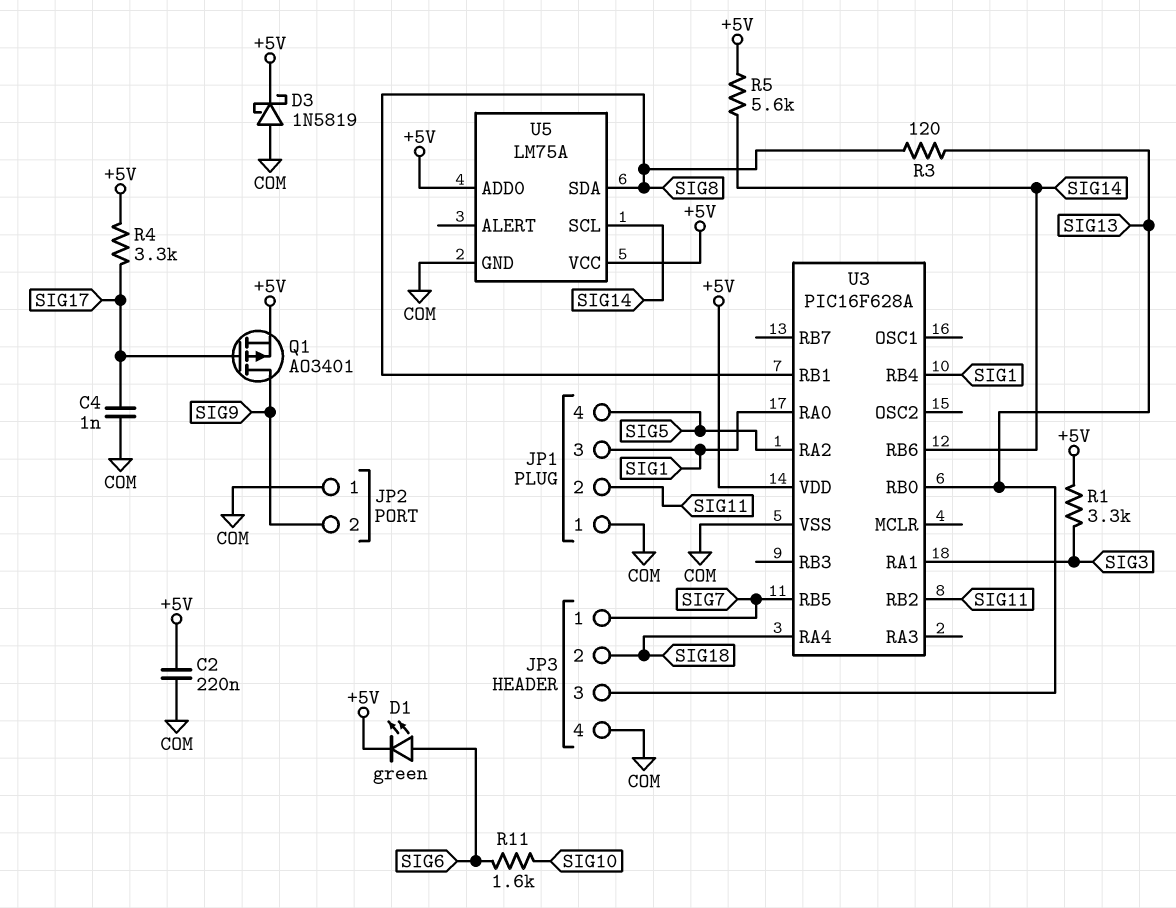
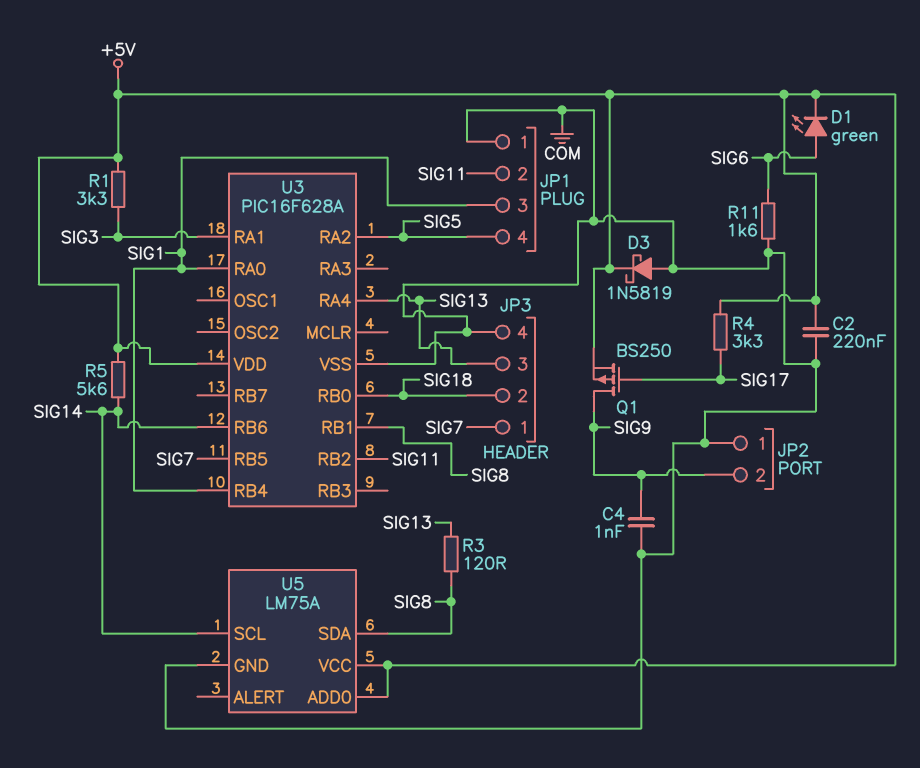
C4: 1nF (COM, SIG17) -> 1nF (COM, SIG9)
Q1: PMOS AO3401 (G SIG17, D SIG9, S +5V) -> PMOS BS250 (G SIG17, D SIG9, S +5V)
R11: 1.6k (SIG6, SIG10) -> 1.6k (COM, SIG6)
U3 pin RA4: SIG18 -> SIG13
U3 pin RB0: SIG13 -> SIG18

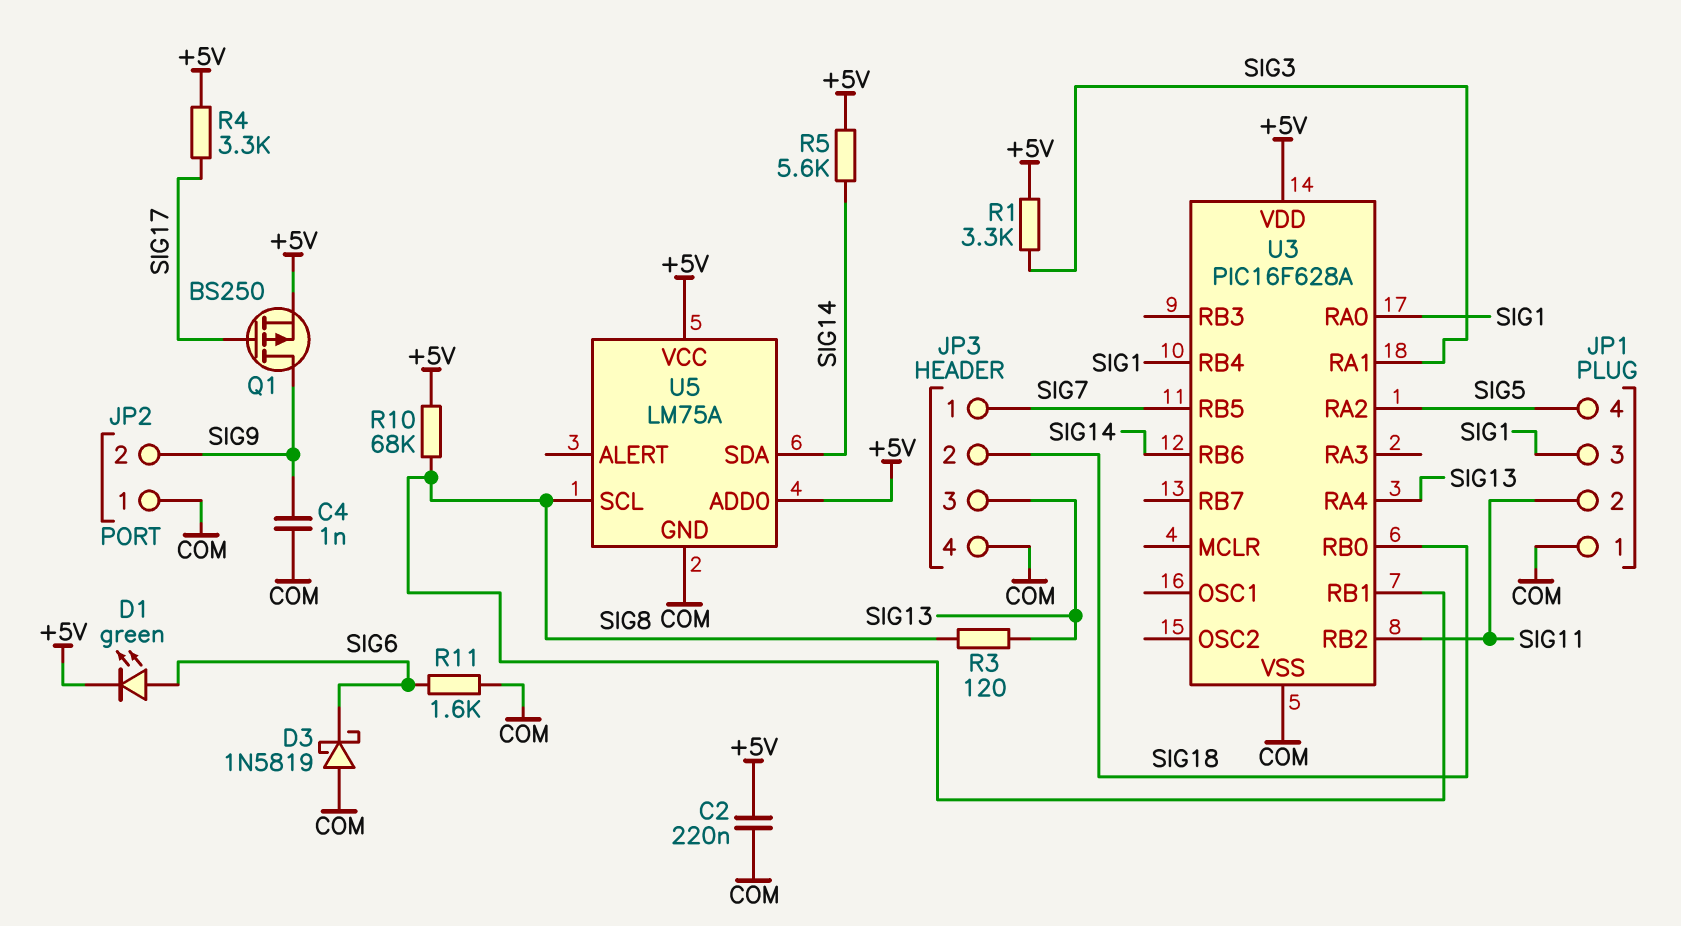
D3: schottky 1N5819 (A COM, K +5V) -> schottky 1N5819 (A COM, K SIG6)
R10: none -> 68k (+5V, SIG8)
U5 pin SCL: SIG14 -> SIG8
U5 pin SDA: SIG8 -> SIG14

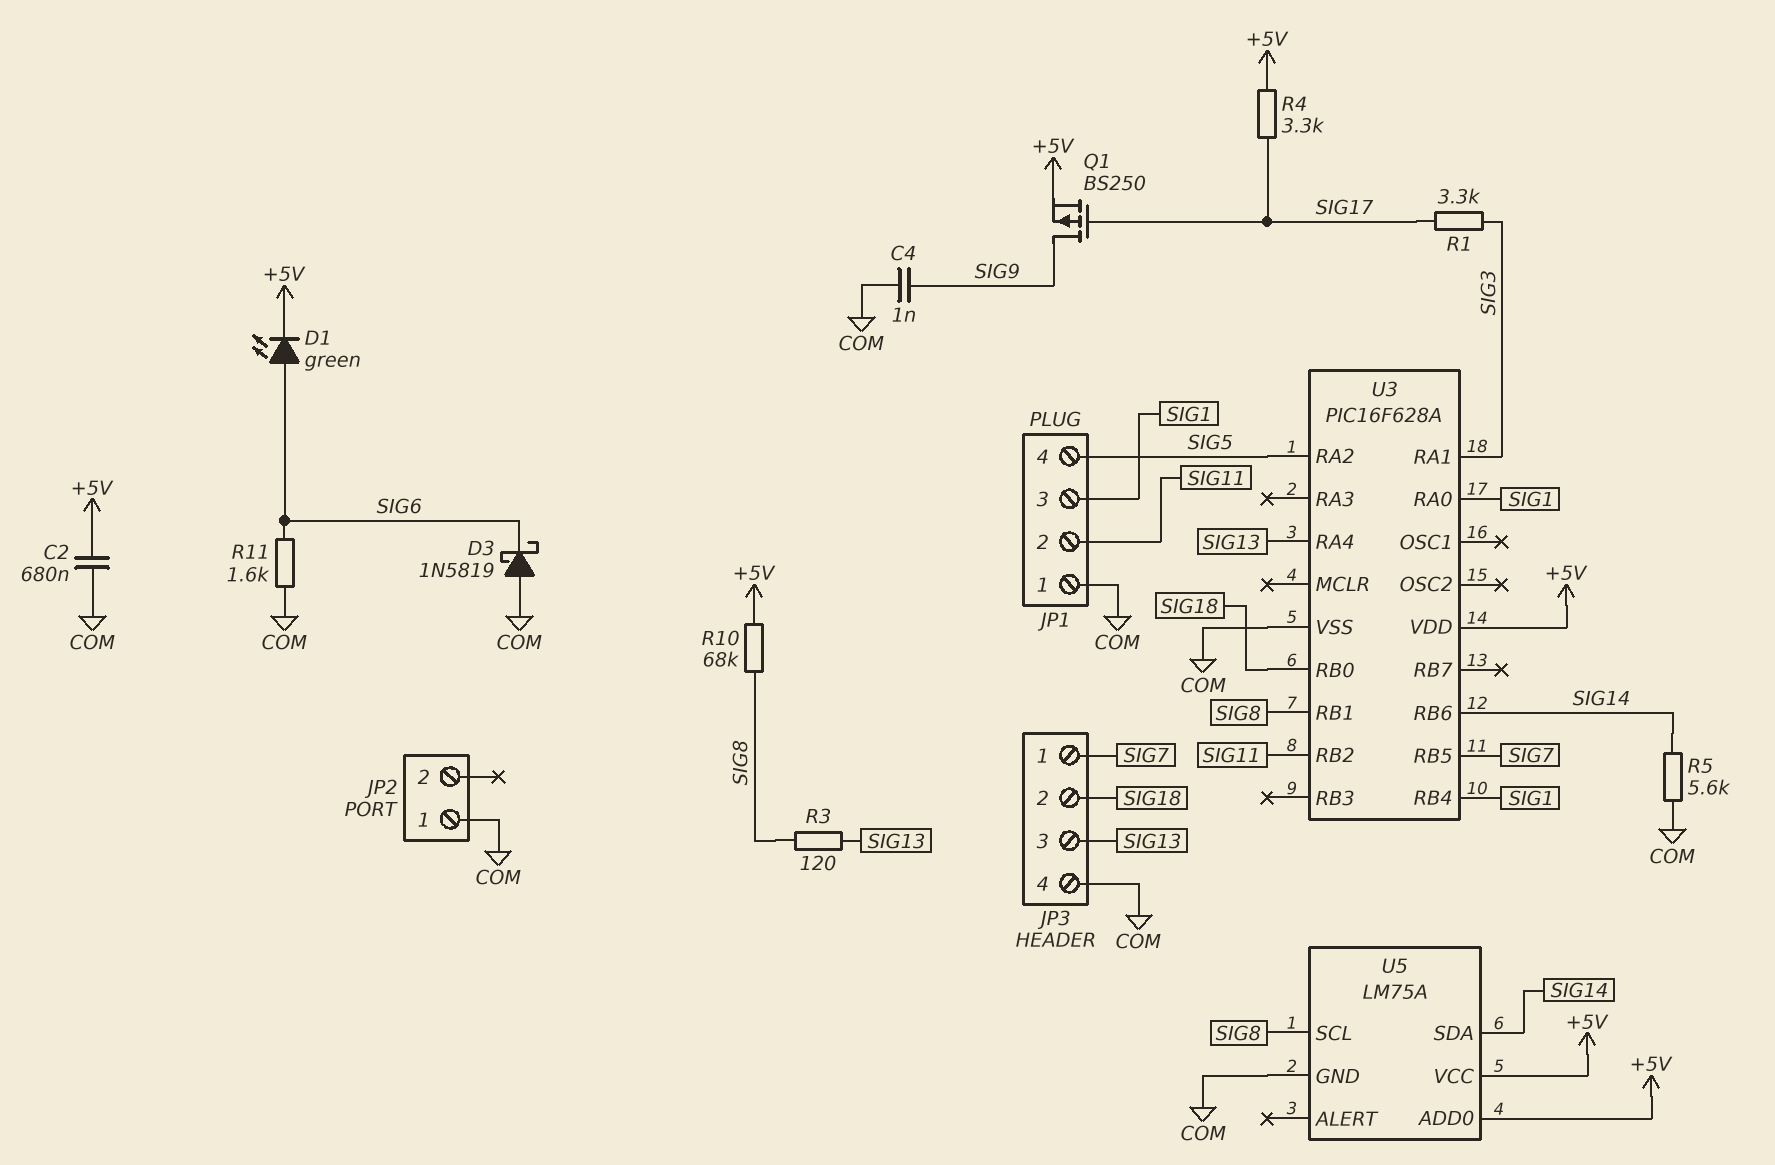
C2: 220nF (+5V, COM) -> 680nF (+5V, COM)
JP2 pin 2: SIG9 -> none
R1: 3.3k (+5V, SIG3) -> 3.3k (SIG3, SIG17)
R5: 5.6k (+5V, SIG14) -> 5.6k (COM, SIG14)

